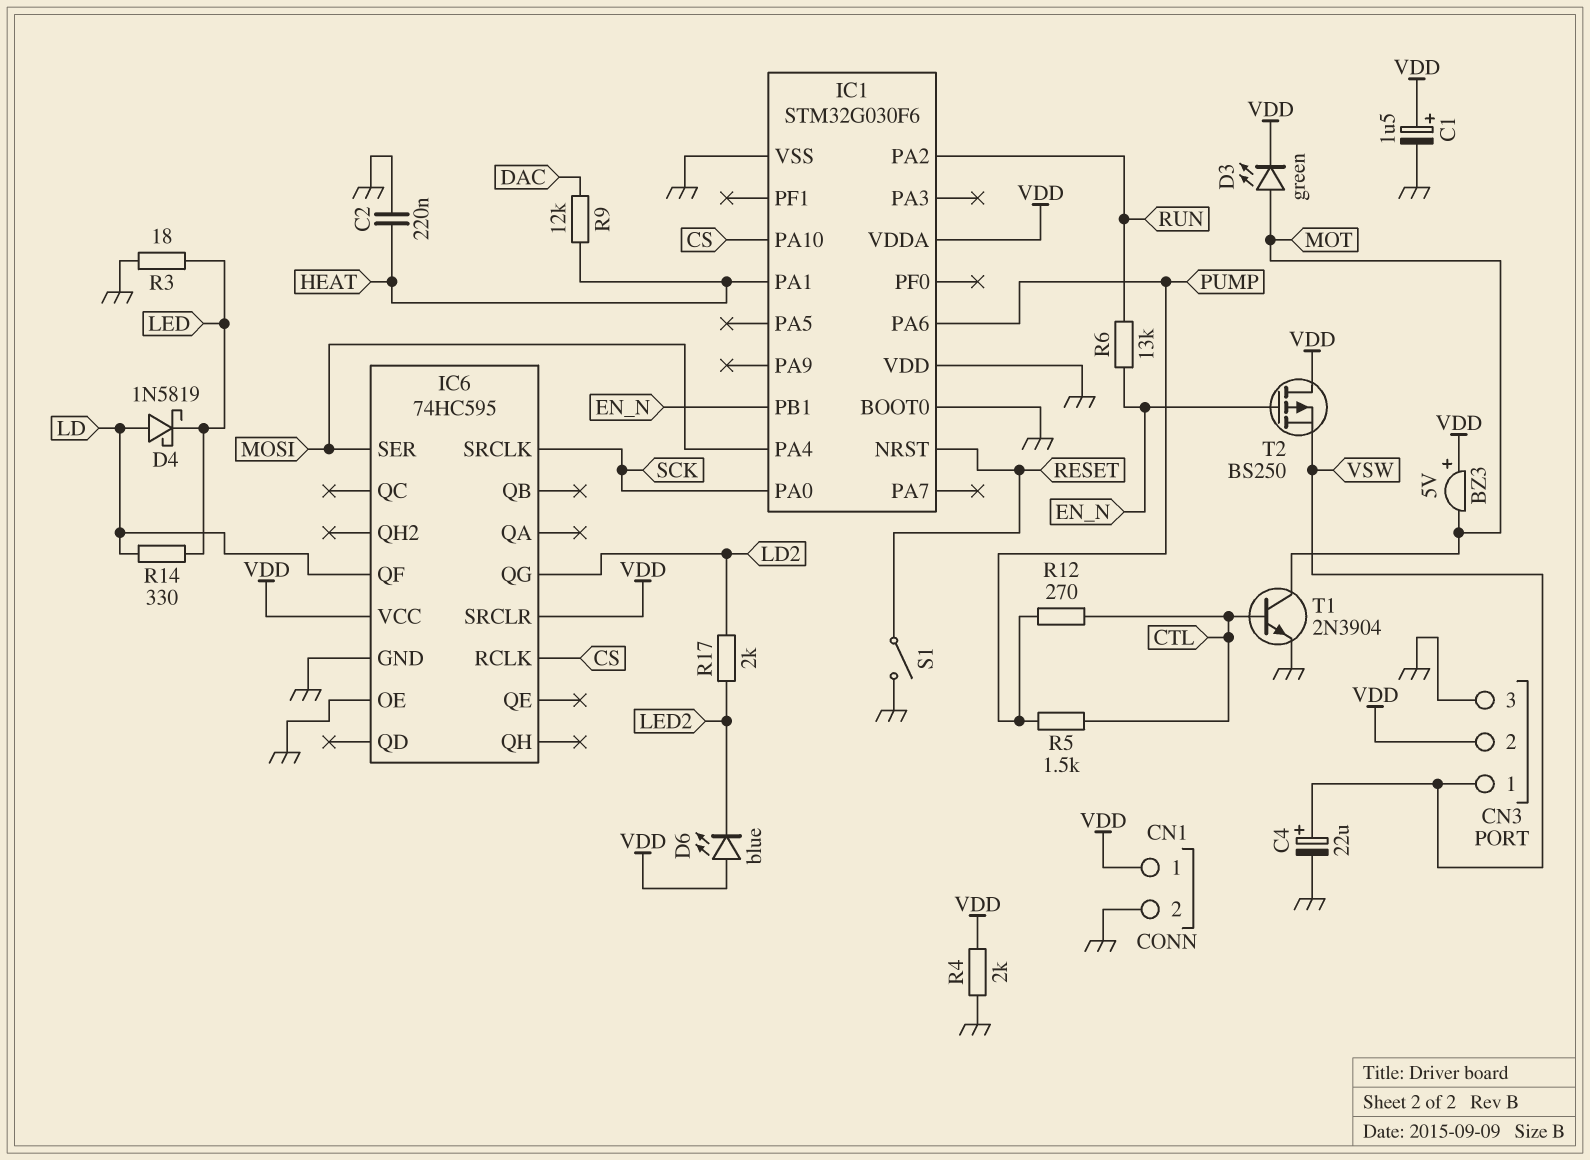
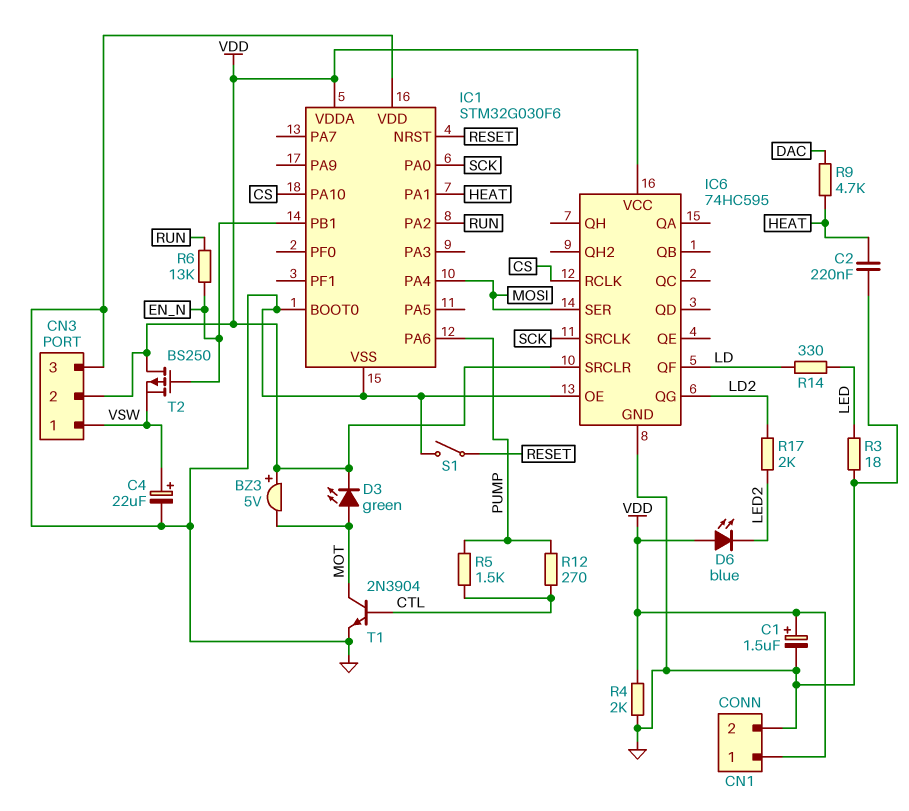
D4: schottky 1N5819 (A LD, K LED) -> none
R9: 12k (DAC, HEAT) -> 4.7k (DAC, HEAT)

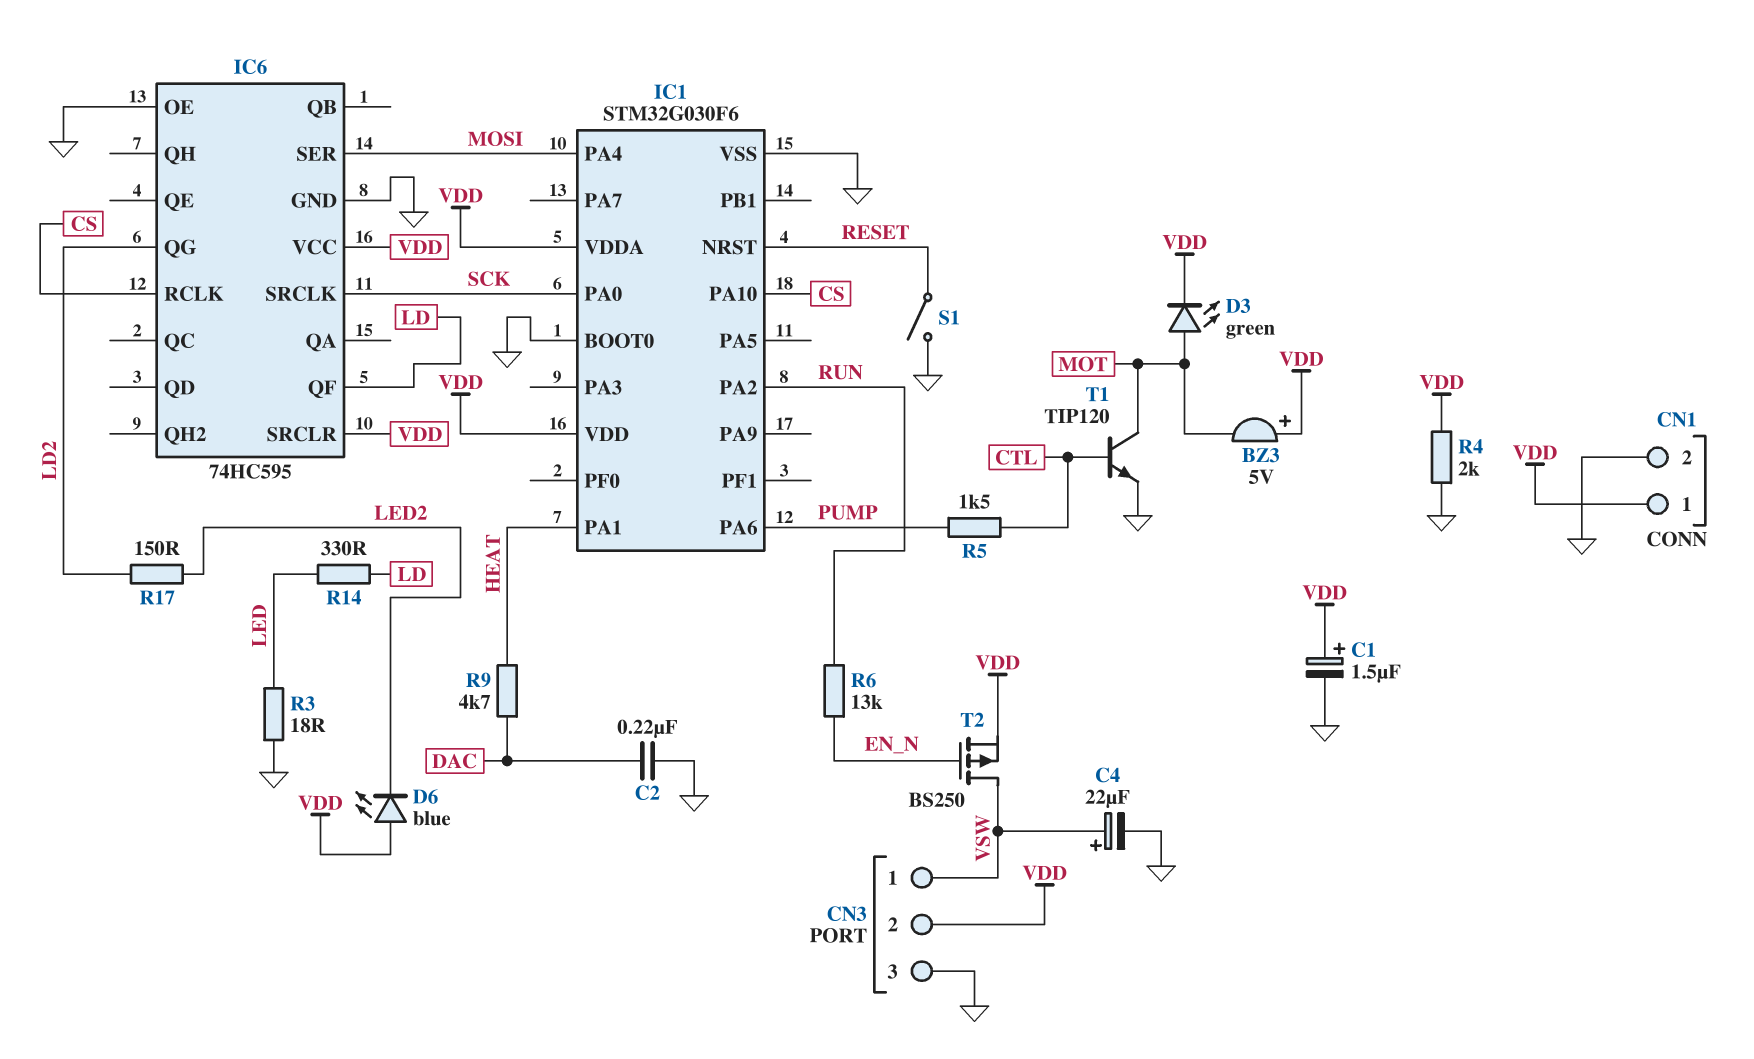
C2: 220nF (GND, HEAT) -> 220nF (DAC, GND)
IC1 pin PB1: EN_N -> none
IC1 pin VDD: GND -> VDD
R12: 270 (CTL, PUMP) -> none
R17: 2k (LD2, LED2) -> 150 (LD2, LED2)
T1: NPN 2N3904 (B CTL, C MOT, E GND) -> NPN TIP120 (B CTL, C MOT, E GND)
T2: PMOS BS250 (G EN_N, D VDD, S VSW) -> PMOS BS250 (G EN_N, D VSW, S VDD)

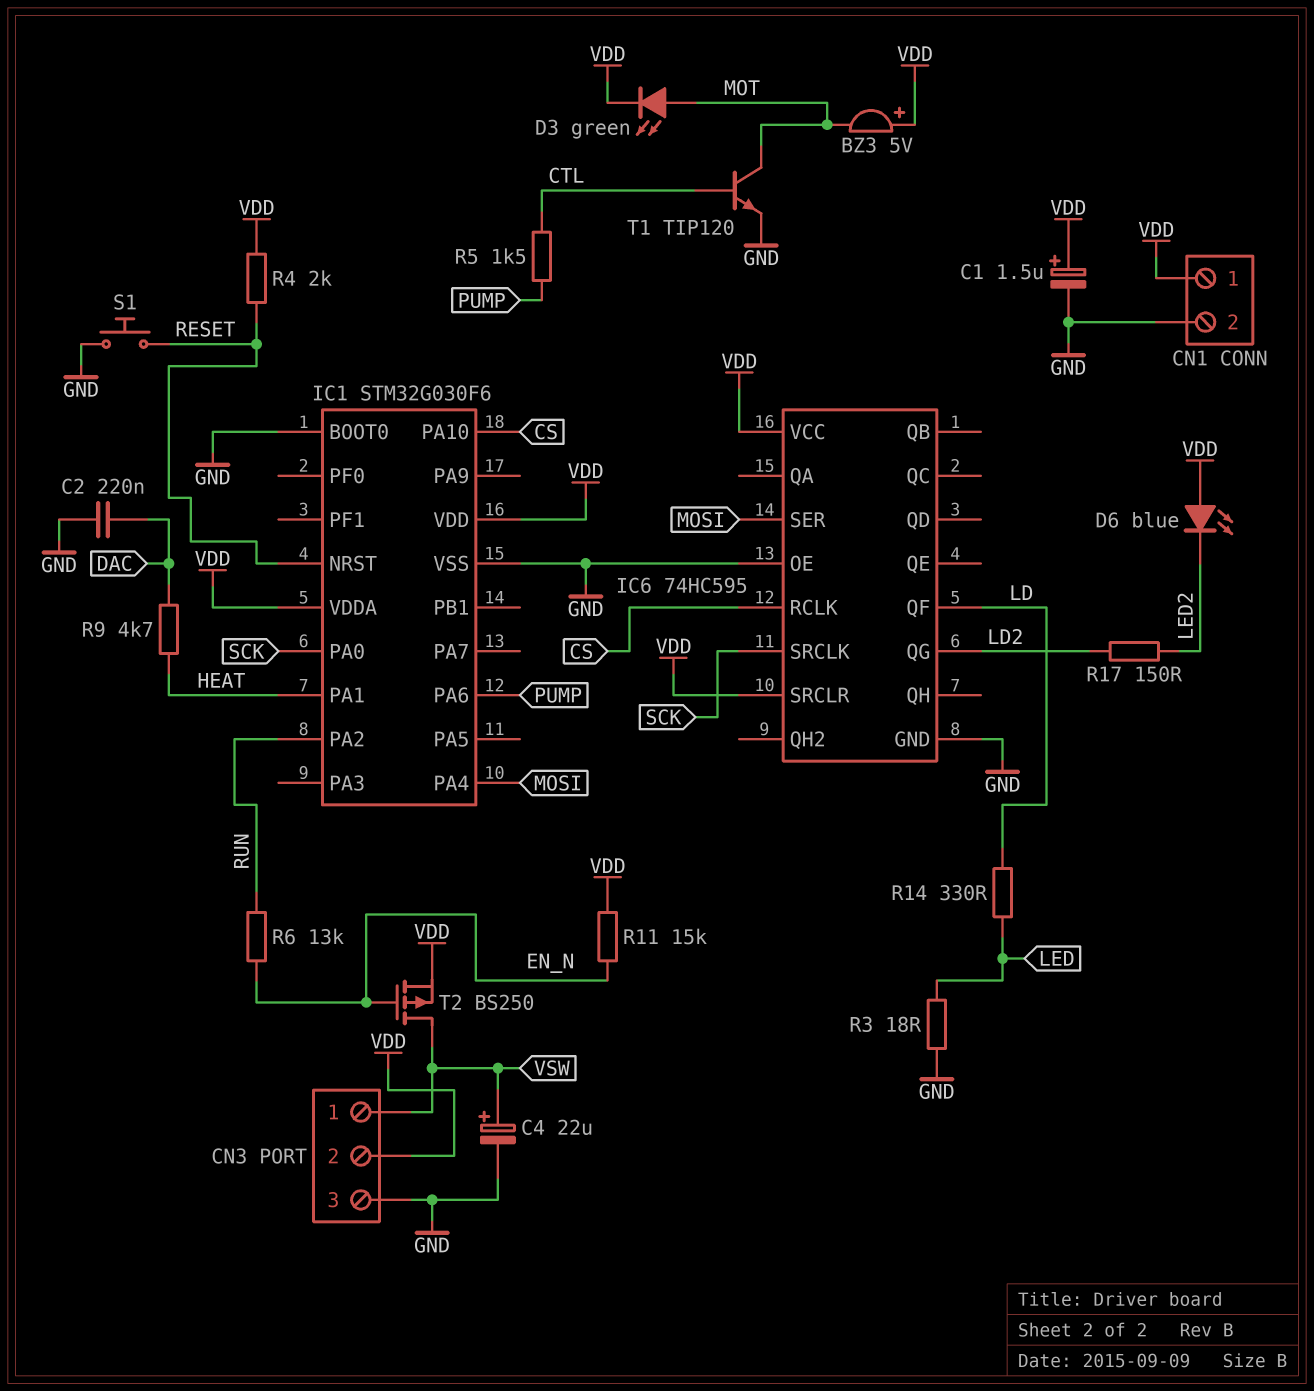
R4: 2k (GND, VDD) -> 2k (RESET, VDD)
R11: none -> 15k (EN_N, VDD)
S1: switch (GND, RESET) -> button (GND, RESET)

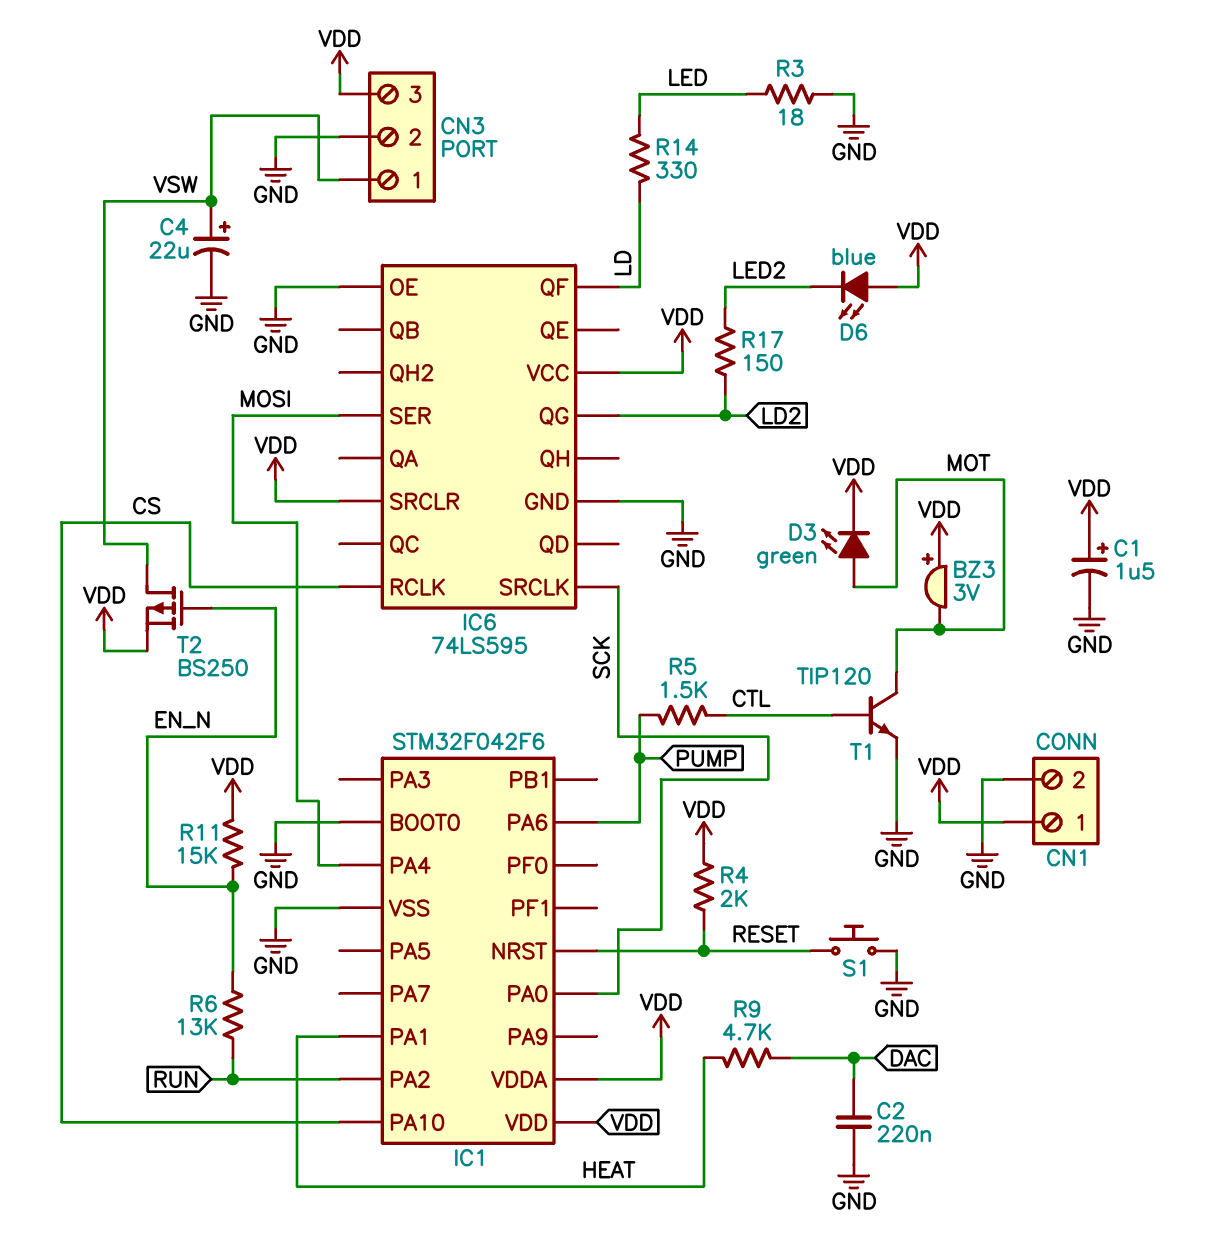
BZ3: buzzer 5V (plus VDD, minus MOT) -> buzzer 3V (plus VDD, minus MOT)
CN3 pin 2: VDD -> GND
CN3 pin 3: GND -> VDD
IC1: STM32G030F6 -> STM32F042F6
IC6: 74HC595 -> 74LS595

